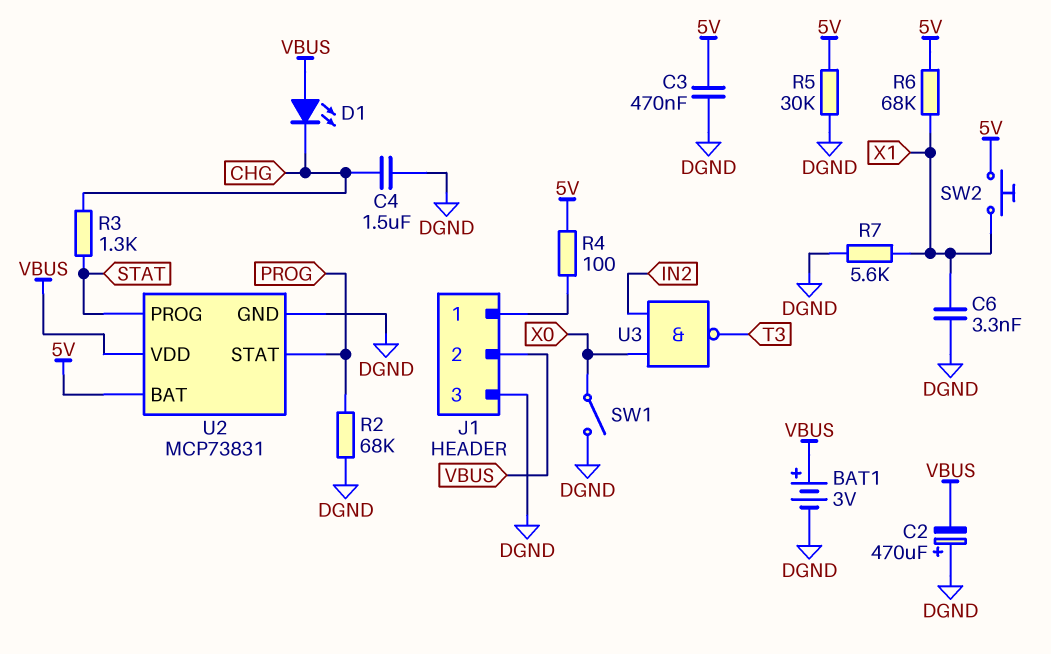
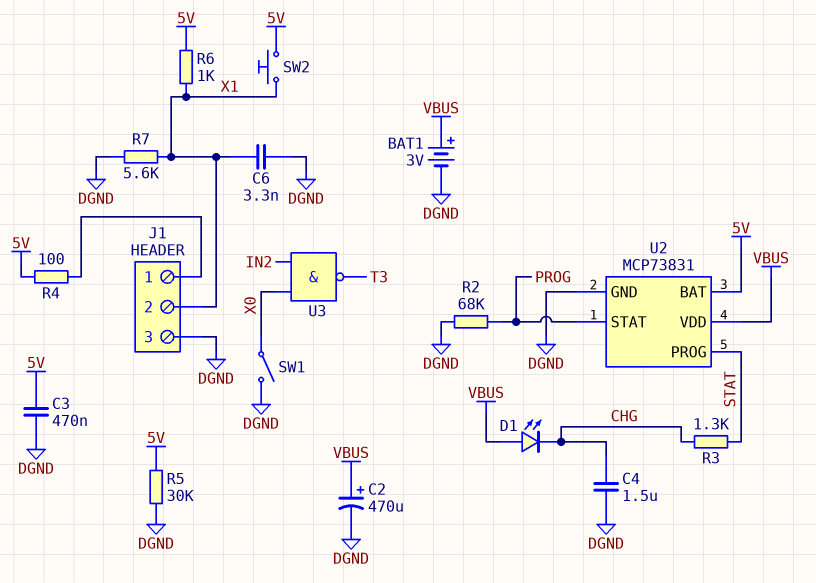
C2: 470uF (plus DGND, minus VBUS) -> 470uF (plus VBUS, minus DGND)
J1 pin 2: VBUS -> X1
R6: 68k (5V, X1) -> 1k (5V, X1)

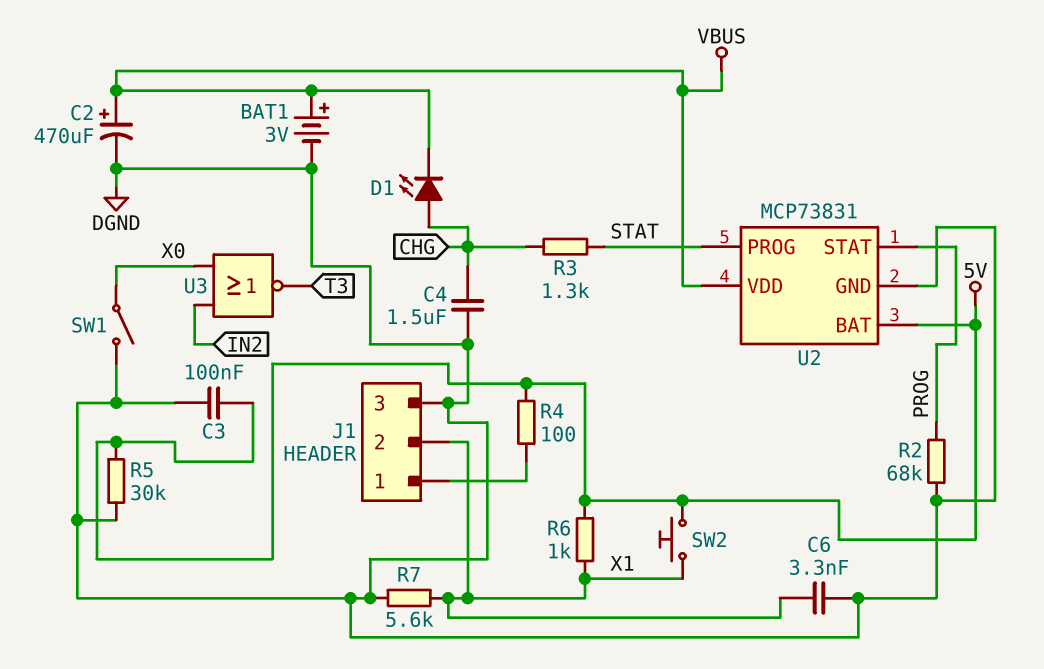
C3: 470nF (5V, DGND) -> 100nF (5V, DGND)
D1: LED (A VBUS, K CHG) -> LED (A CHG, K VBUS)
U3: NAND (in IN2, in X0, out T3) -> NOR (in IN2, in X0, out T3)

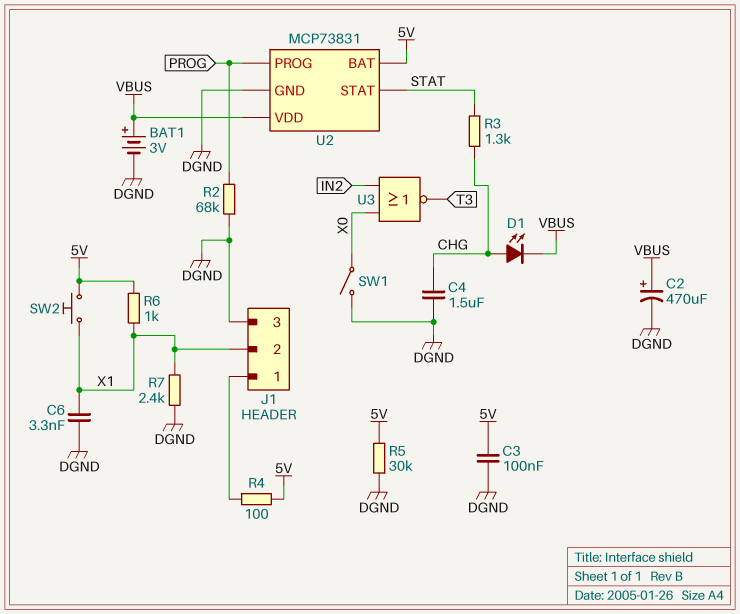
R7: 5.6k (DGND, X1) -> 2.4k (DGND, X1)
U2 pin PROG: STAT -> PROG
U2 pin STAT: PROG -> STAT

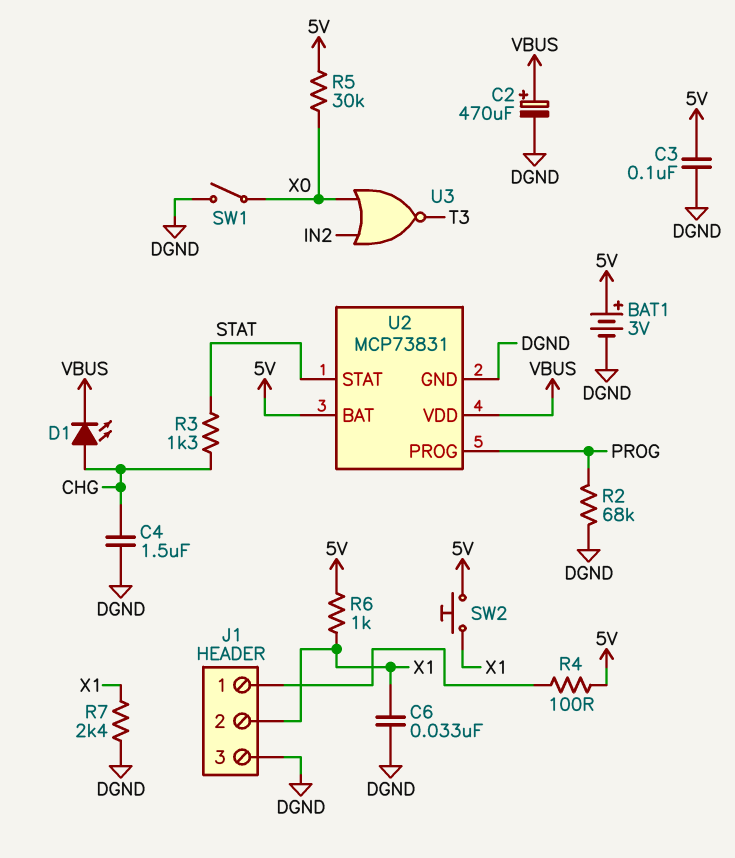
BAT1: 3V (plus VBUS, minus DGND) -> 3V (plus 5V, minus DGND)
C6: 3.3nF (DGND, X1) -> 33nF (DGND, X1)
R5: 30k (5V, DGND) -> 30k (5V, X0)

